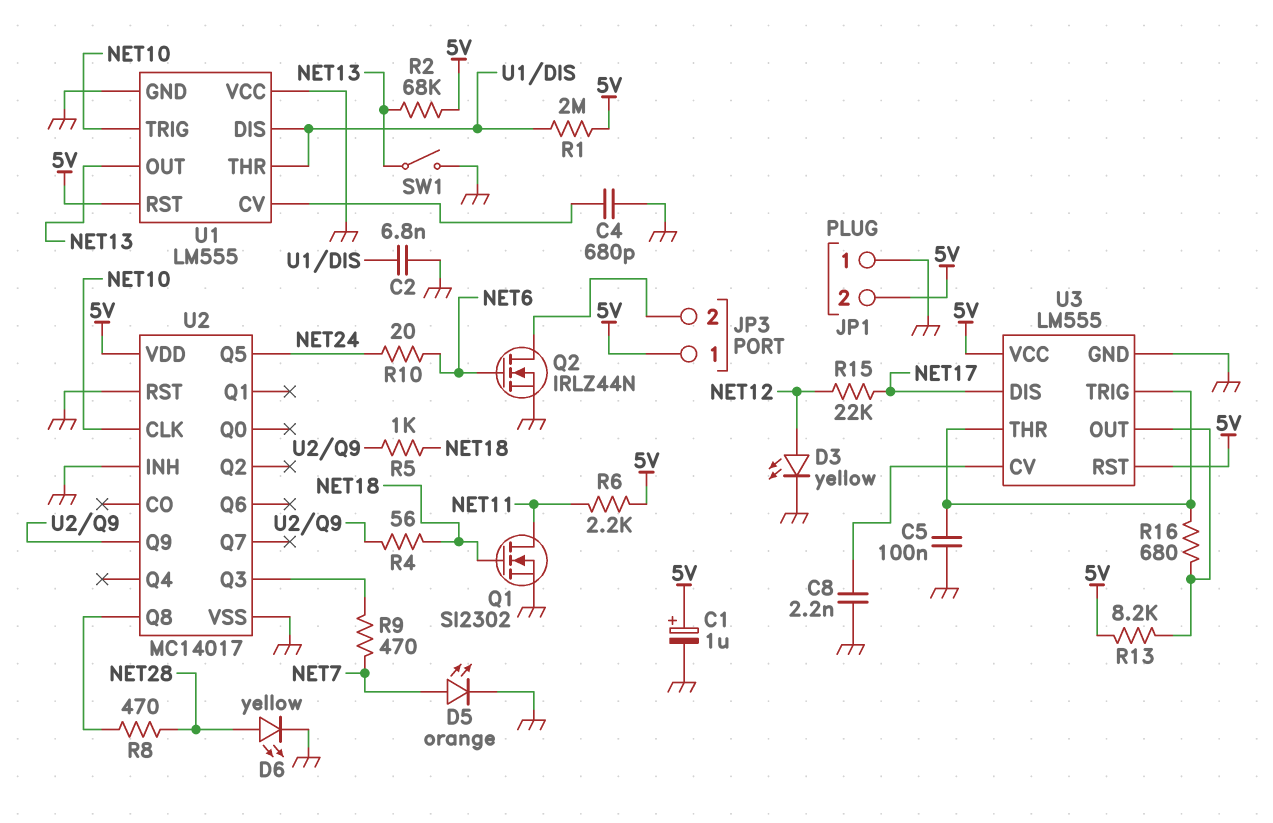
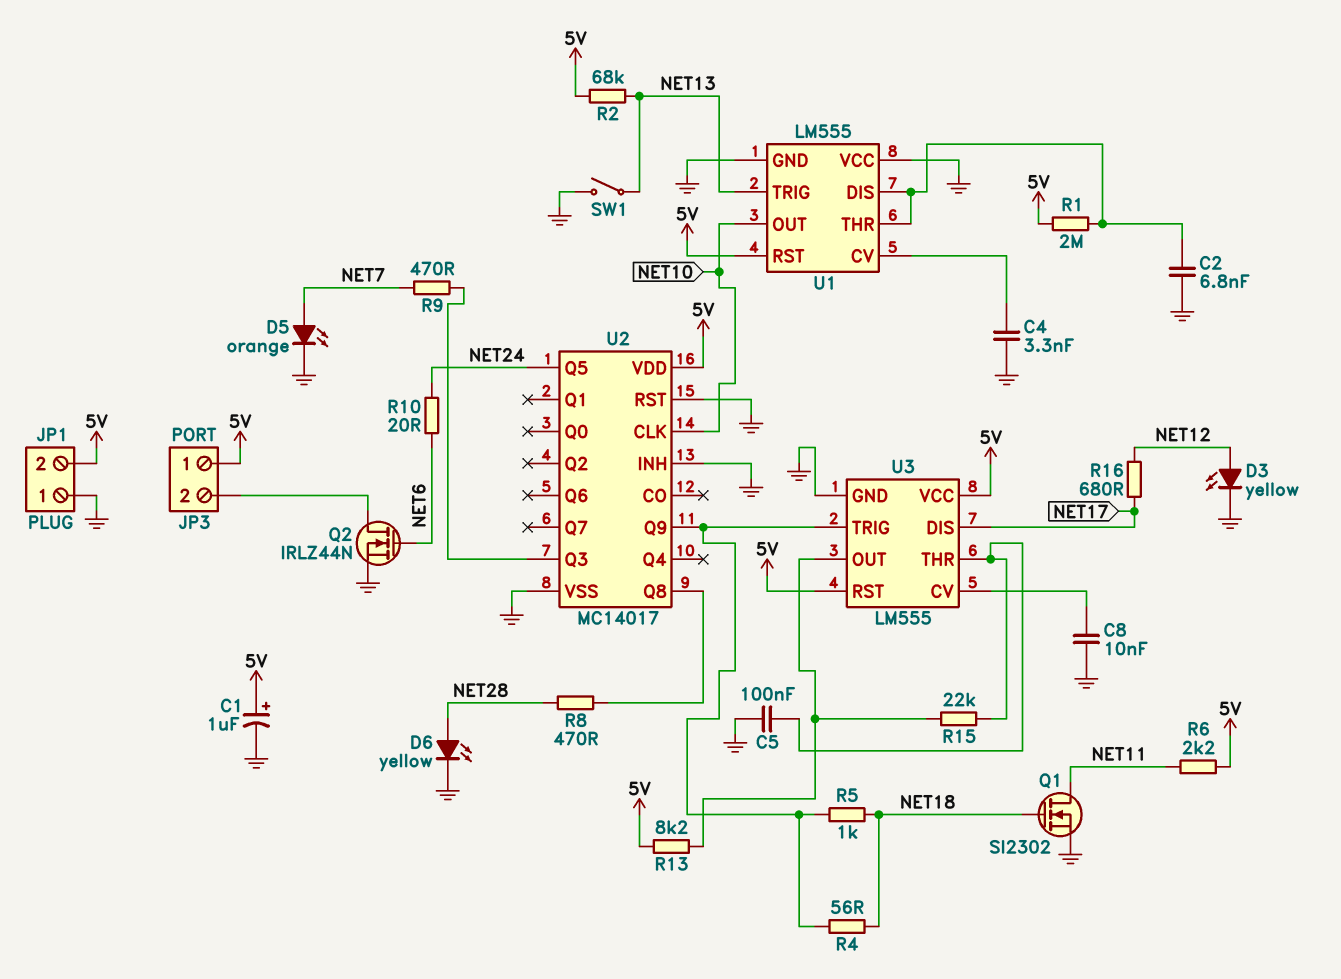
C4: 680pF (GND, U1/CV) -> 3.3nF (GND, U1/CV)
C8: 2.2nF (GND, U3/CV) -> 10nF (GND, U3/CV)
R15: 22k (NET12, NET17) -> 22k (U3/OUT, U3/THR)
R16: 680 (U3/OUT, U3/THR) -> 680 (NET12, NET17)
U1 pin OUT: NET13 -> NET10
U1 pin TRIG: NET10 -> NET13
U3 pin TRIG: U3/THR -> U2/Q9

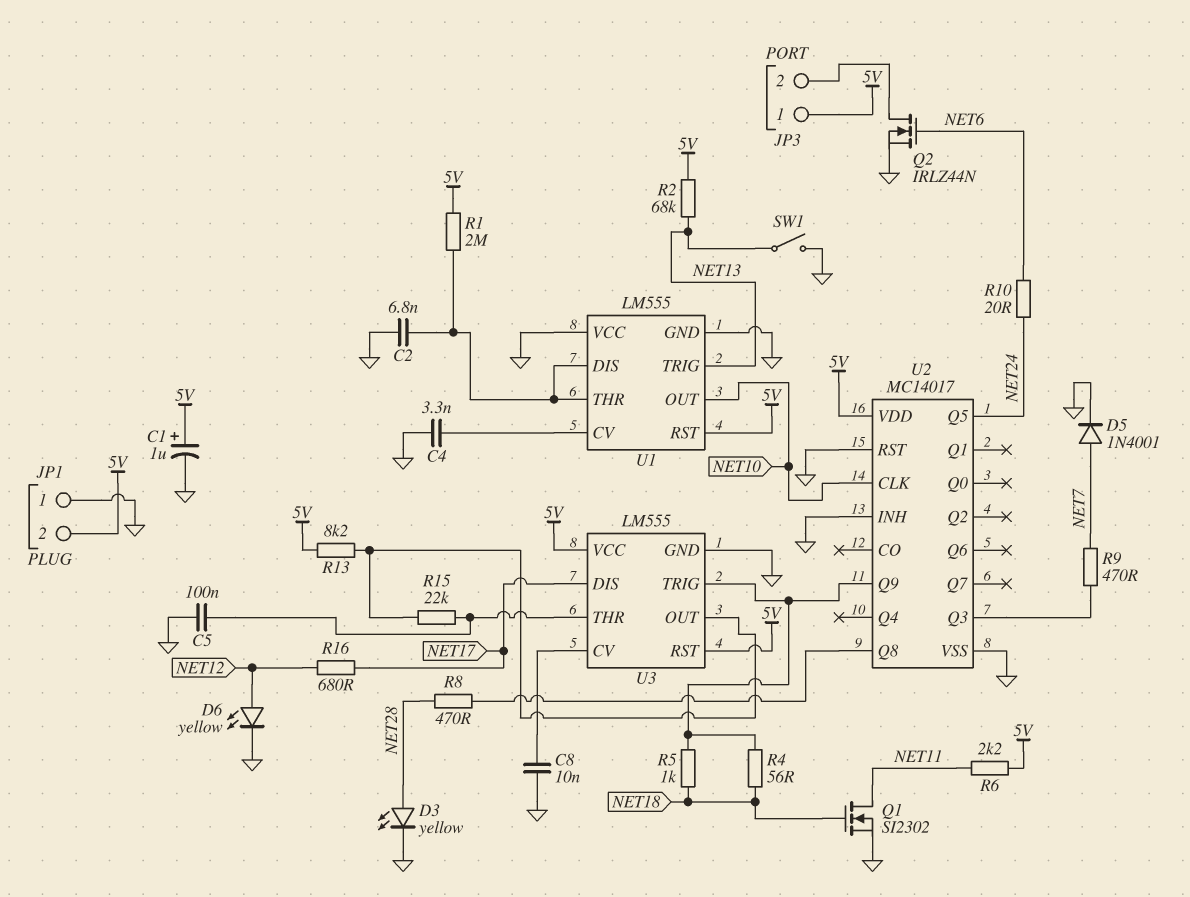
D3: LED yellow (A NET12, K GND) -> LED yellow (A NET28, K GND)
D5: LED orange (A NET7, K GND) -> diode 1N4001 (A NET7, K GND)
D6: LED yellow (A NET28, K GND) -> LED yellow (A NET12, K GND)

